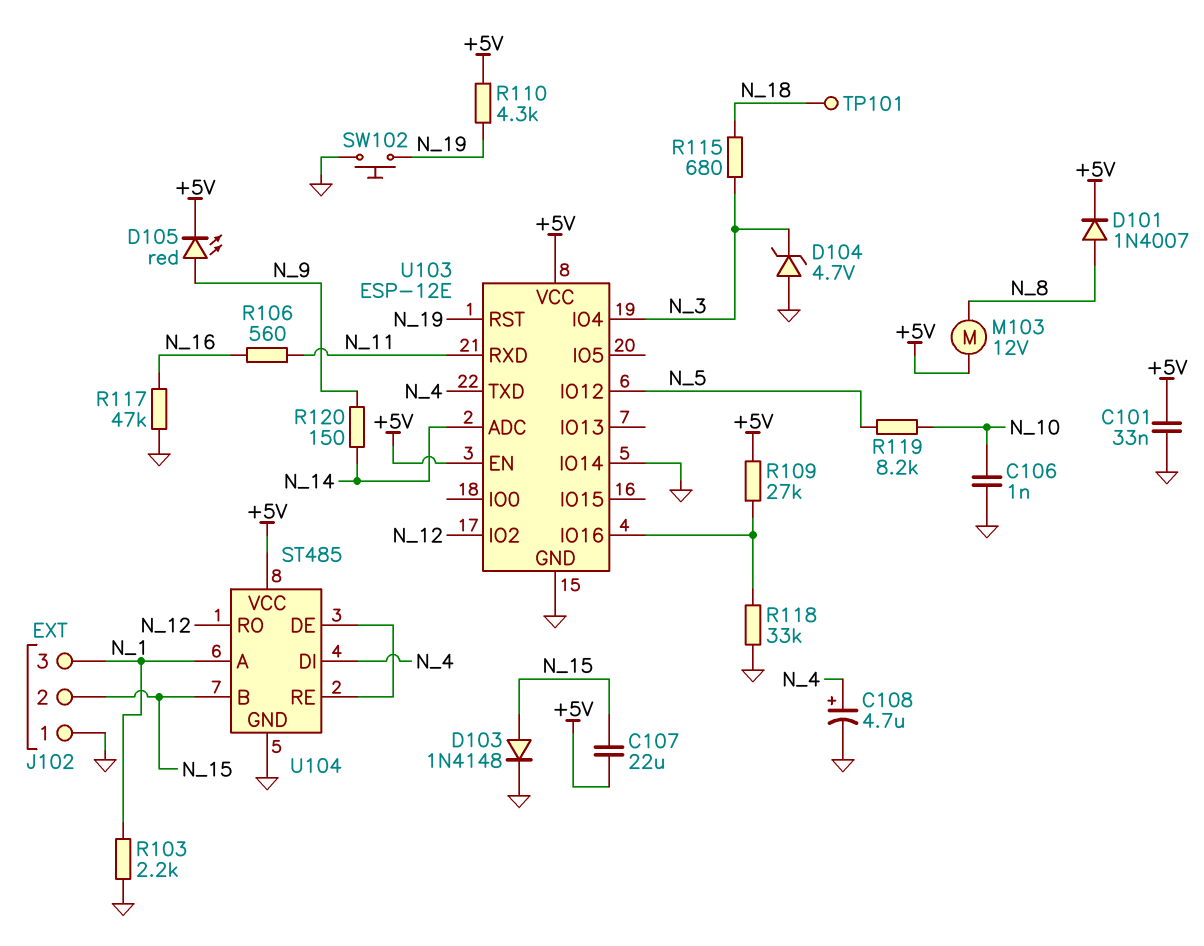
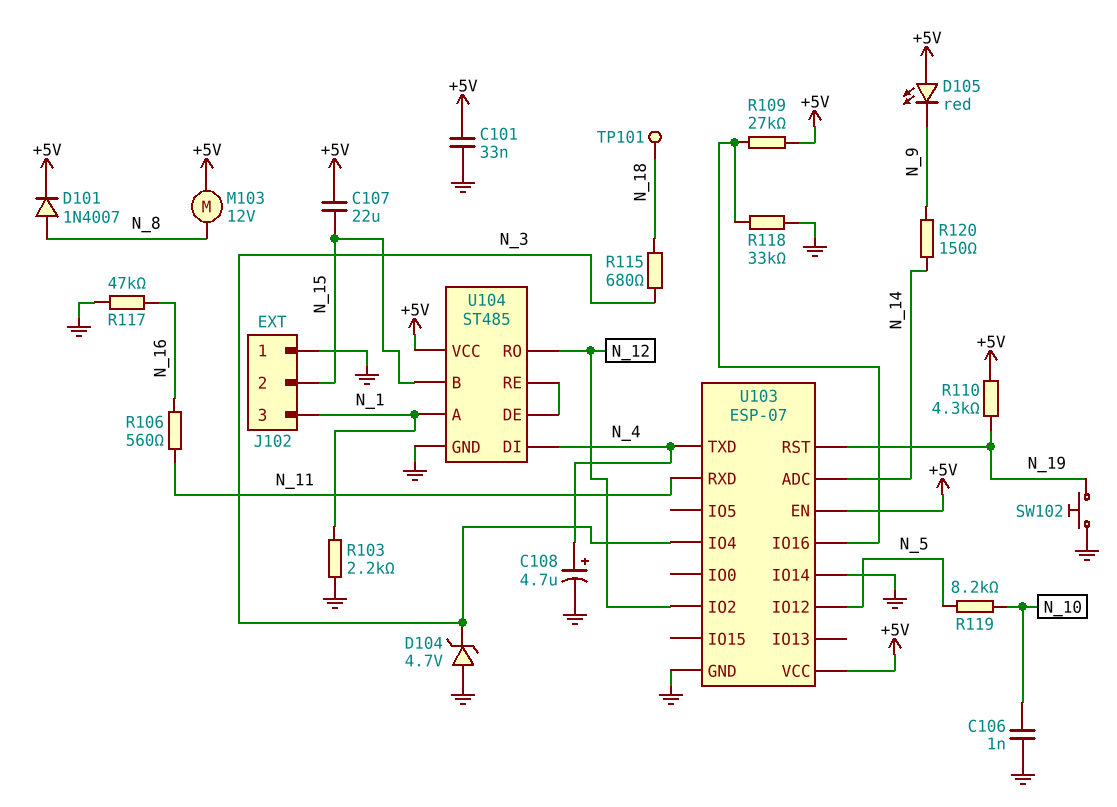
D103: diode 1N4148 (A N_15, K GND) -> none
D105: LED red (A N_9, K +5V) -> LED red (A +5V, K N_9)
U103: ESP-12E -> ESP-07

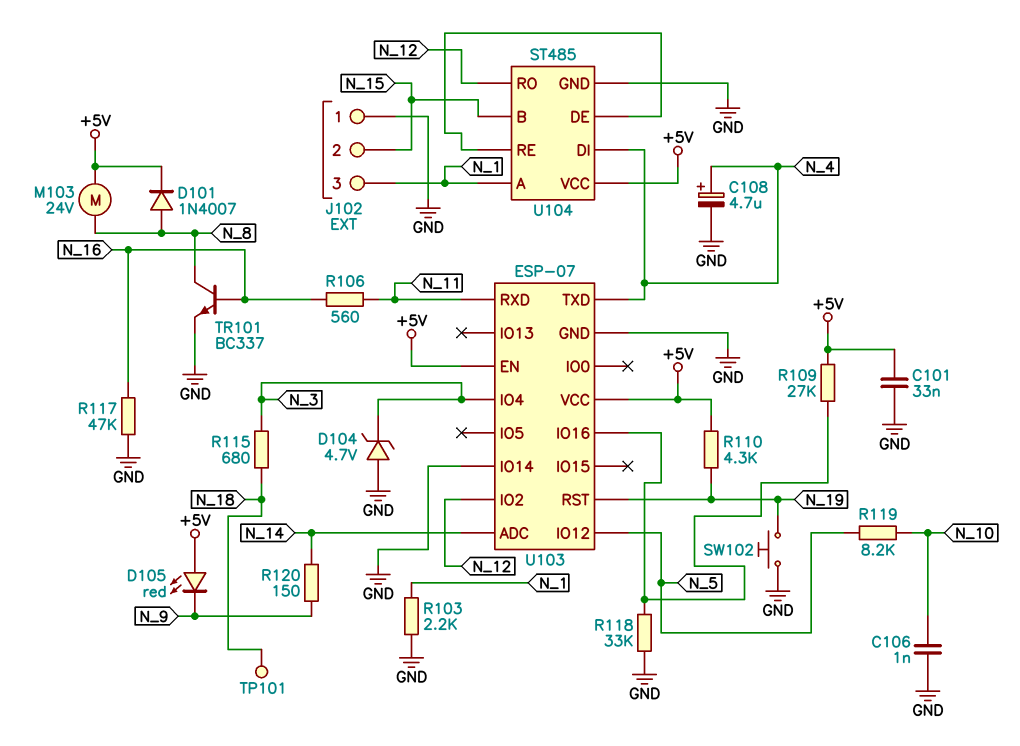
C107: 22uF (+5V, N_15) -> none
M103: motor 12V (+5V, N_8) -> motor 24V (+5V, N_8)
TR101: none -> NPN BC337 (B N_16, C N_8, E GND)

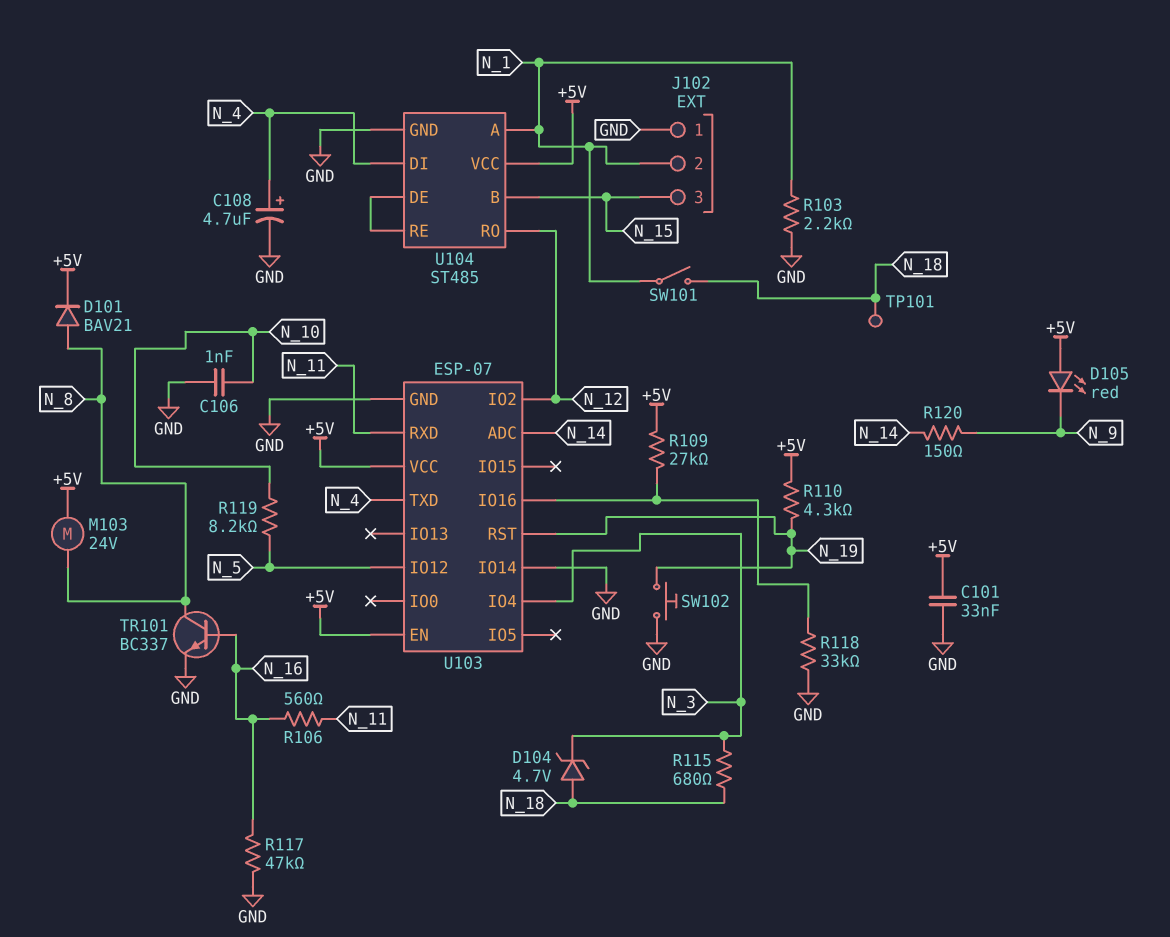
D101: diode 1N4007 (A N_8, K +5V) -> diode BAV21 (A N_8, K +5V)
D104: zener 4.7V (A GND, K N_3) -> zener 4.7V (A N_18, K N_3)
J102 pin 2: N_15 -> N_1
J102 pin 3: N_1 -> N_15
SW101: none -> switch (N_1, N_18)

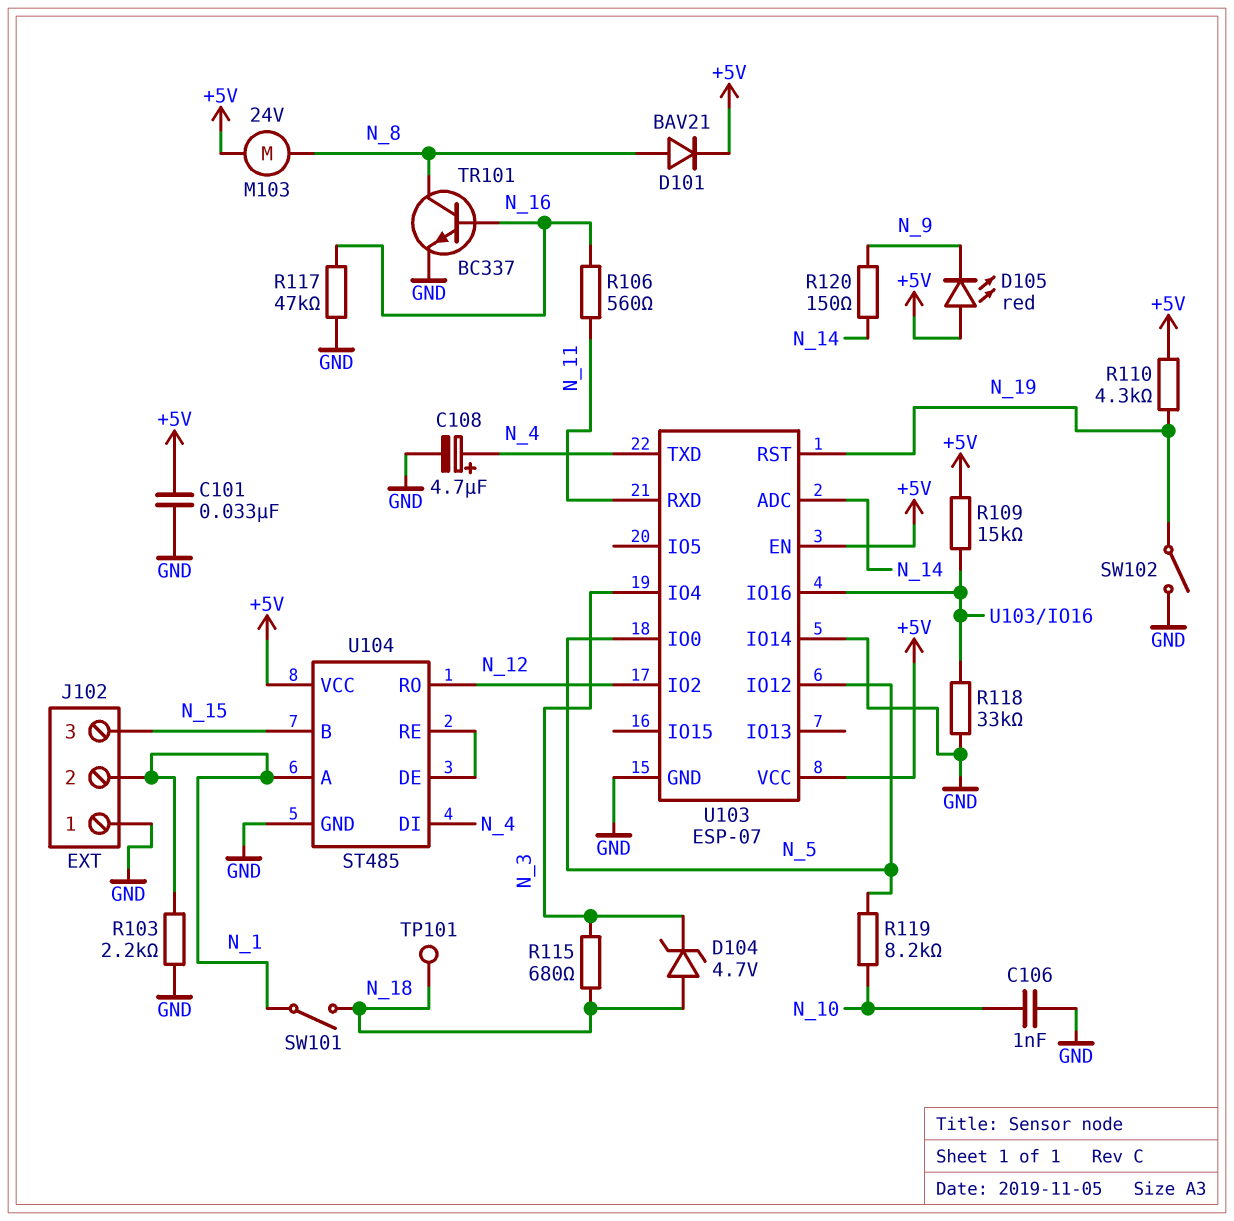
R109: 27k (+5V, U103/IO16) -> 15k (+5V, U103/IO16)
SW102: button (GND, N_19) -> switch (GND, N_19)
U103 pin IO0: none -> N_5

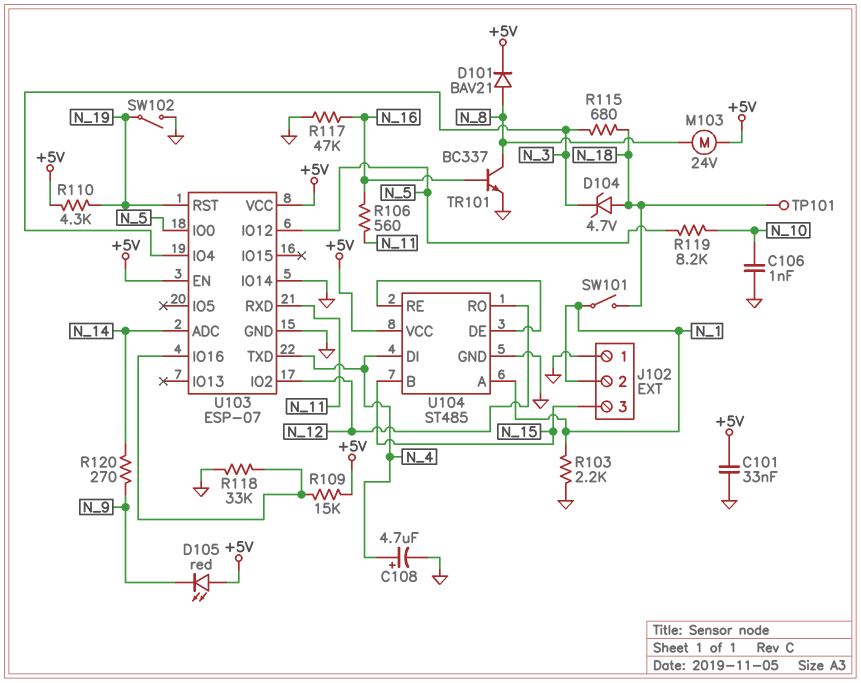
R120: 150 (N_9, N_14) -> 270 (N_9, N_14)

